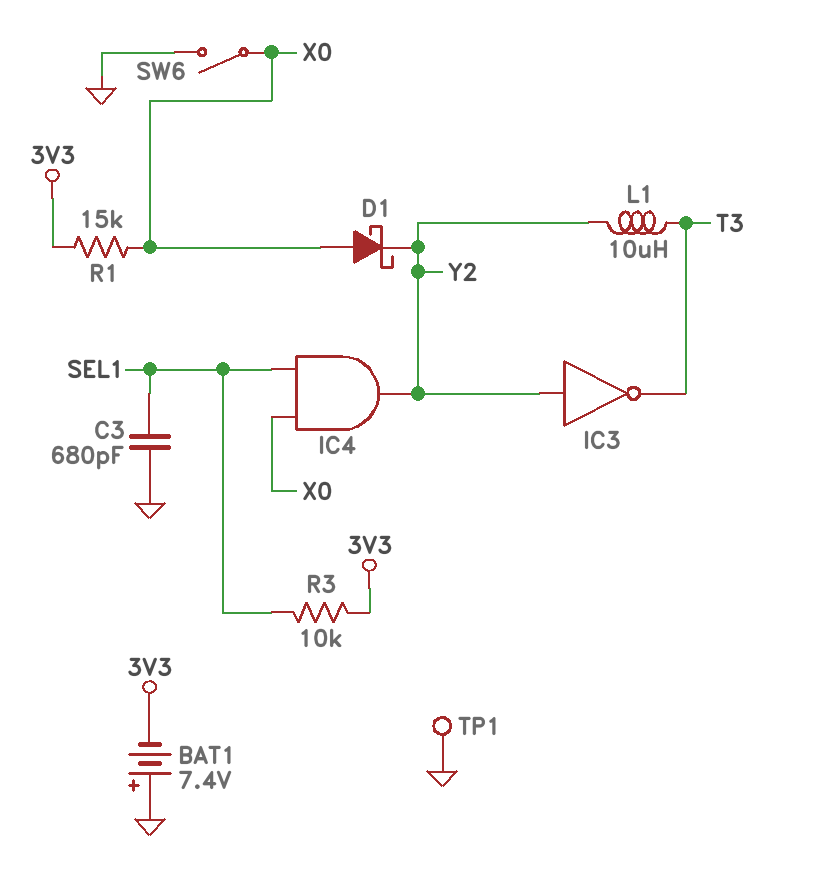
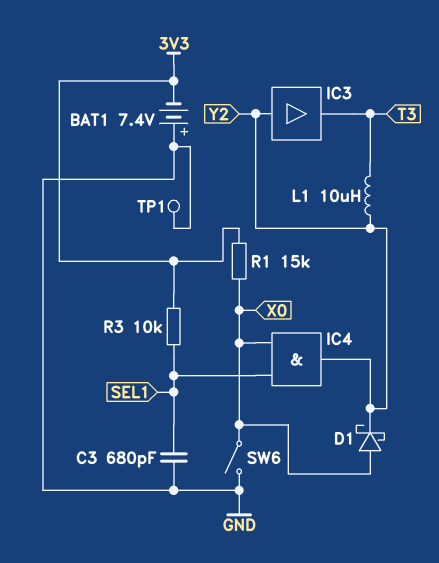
IC3: NOT (in Y2, out T3) -> buffer (in Y2, out T3)

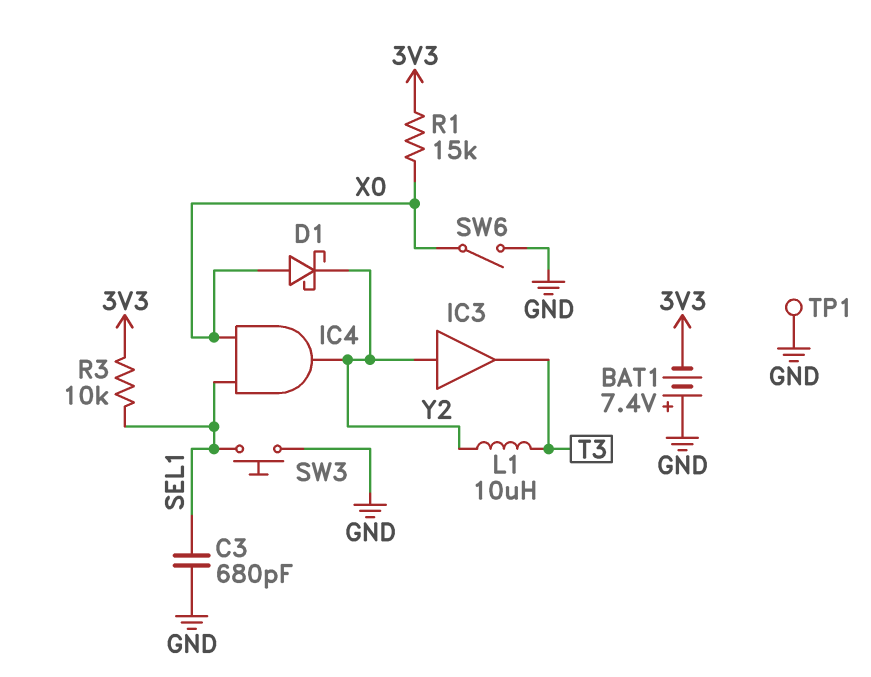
SW3: none -> button (GND, SEL1)

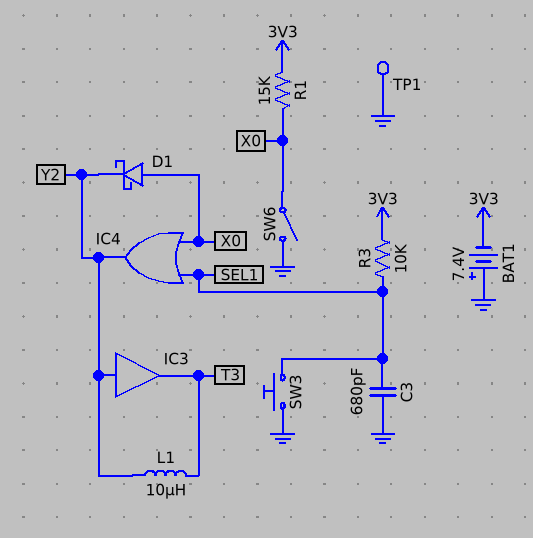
IC4: AND (in SEL1, in X0, out Y2) -> OR (in SEL1, in X0, out Y2)

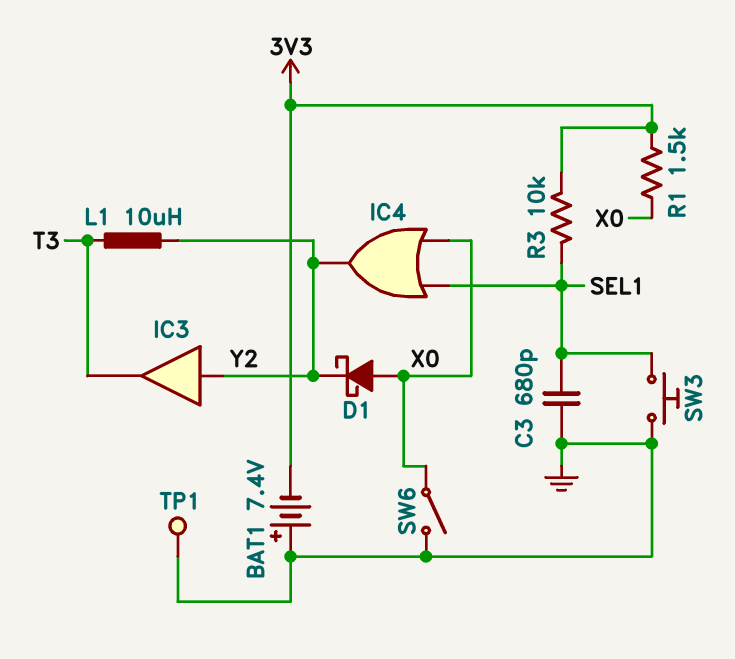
R1: 15k (3V3, X0) -> 1.5k (3V3, X0)

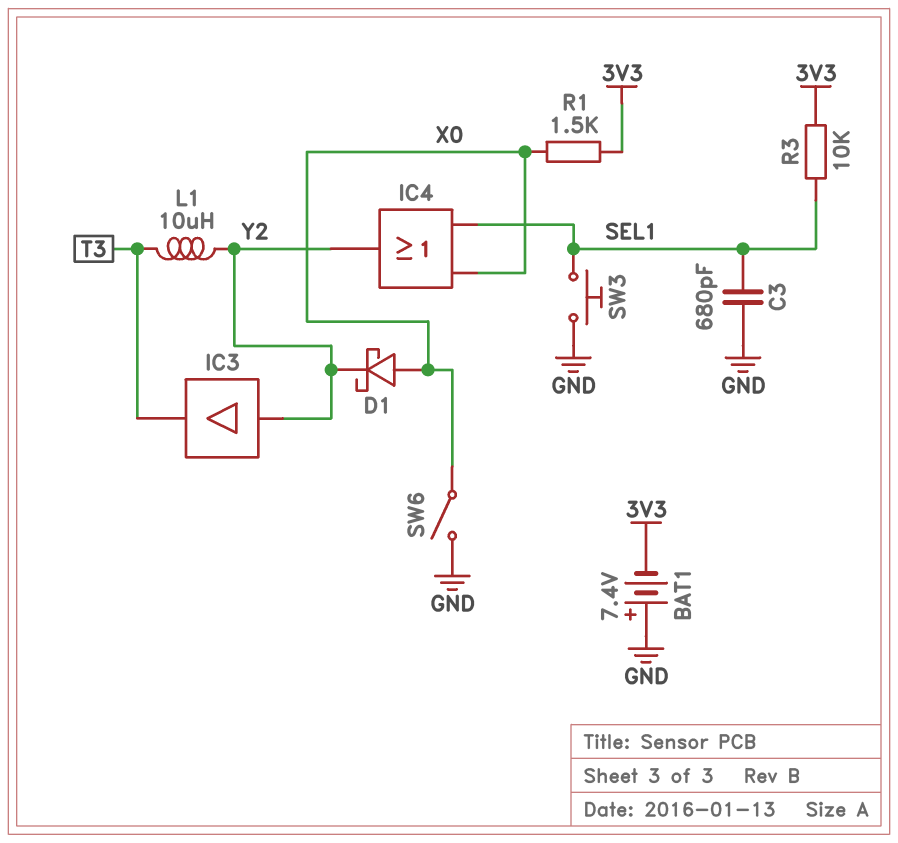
TP1: test point (GND) -> none

